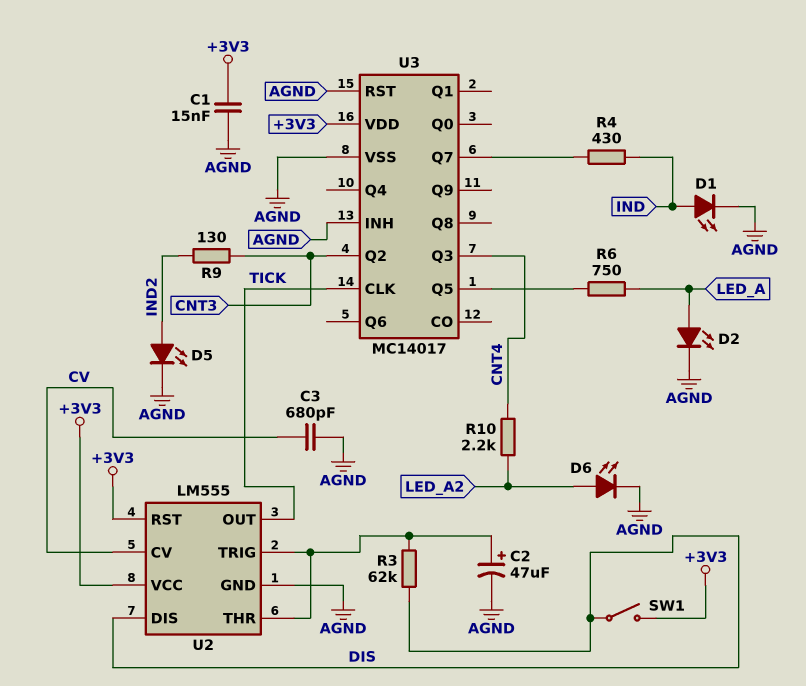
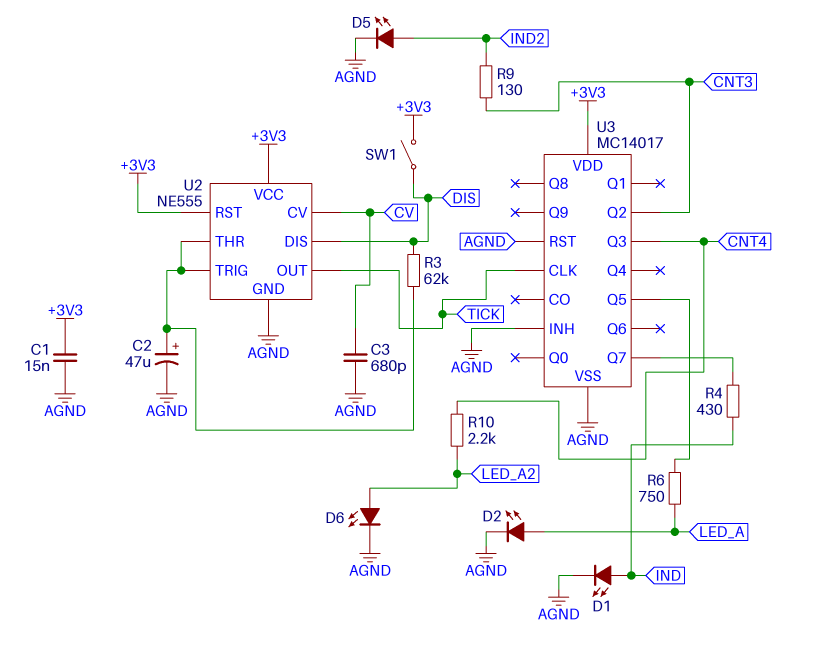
U2: LM555 -> NE555

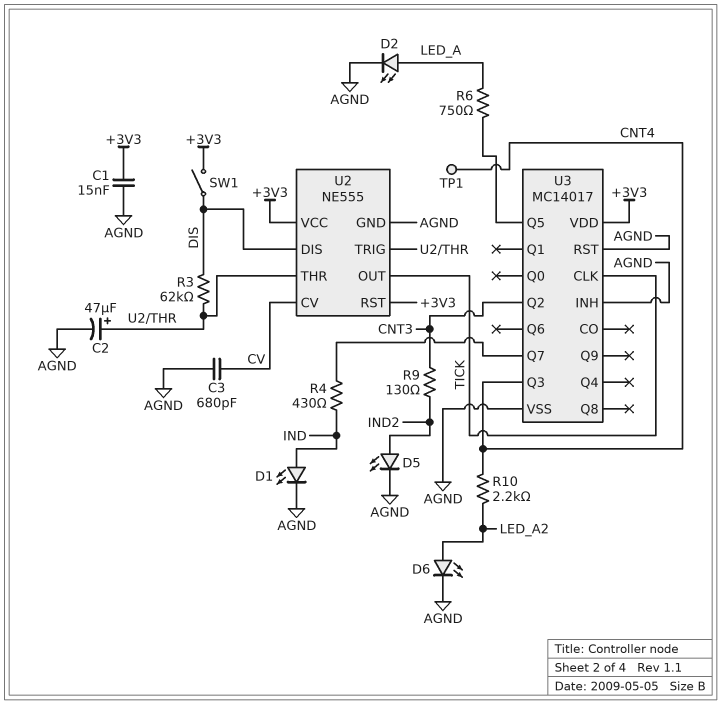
TP1: none -> test point (CNT4)

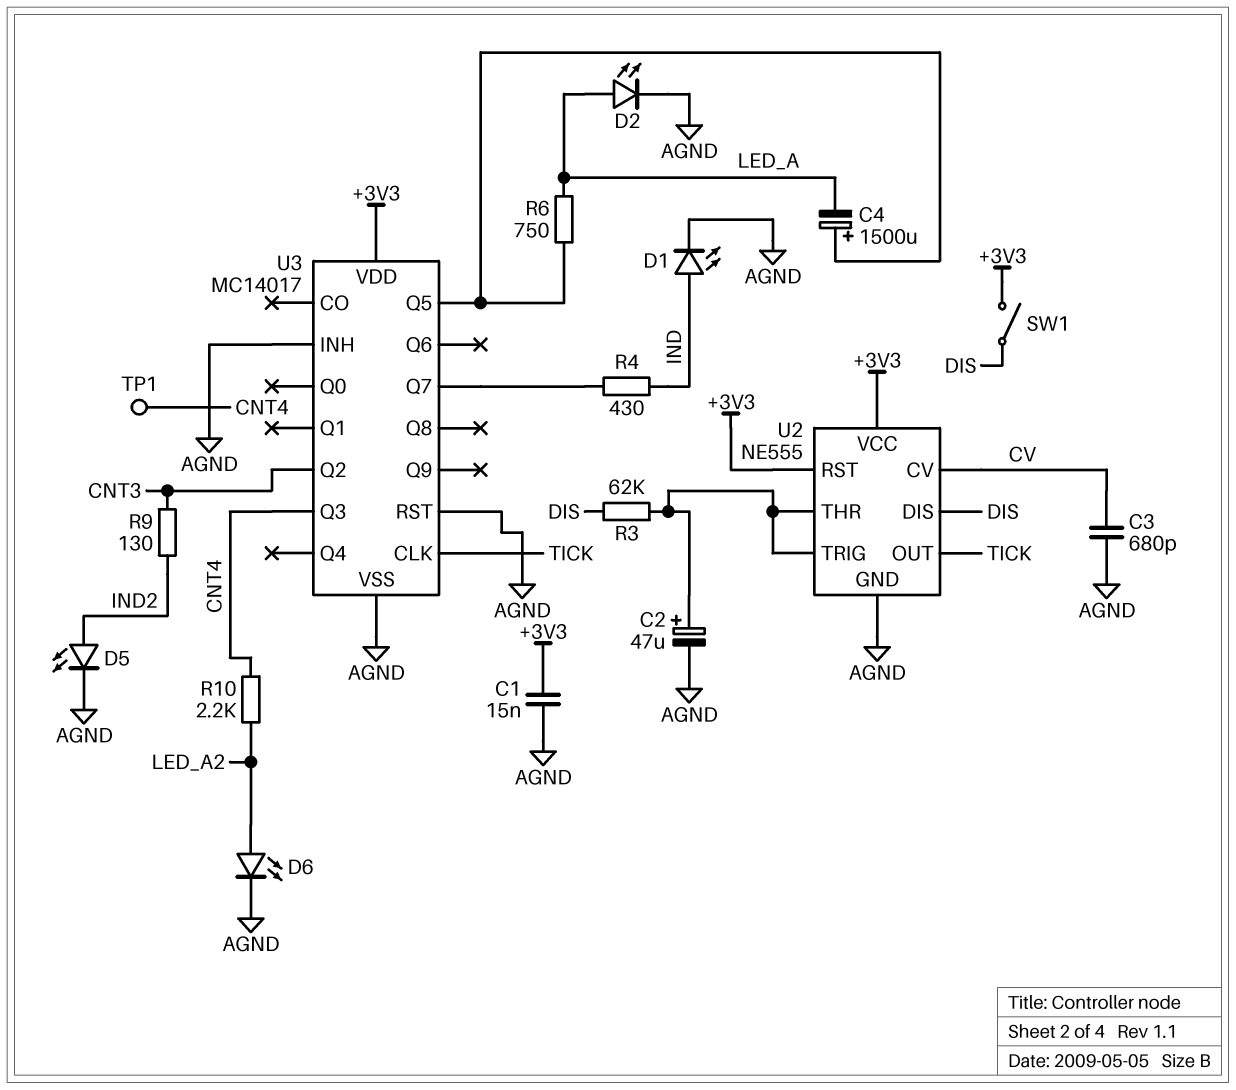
C4: none -> 1500uF (plus U3/Q5, minus LED_A)

